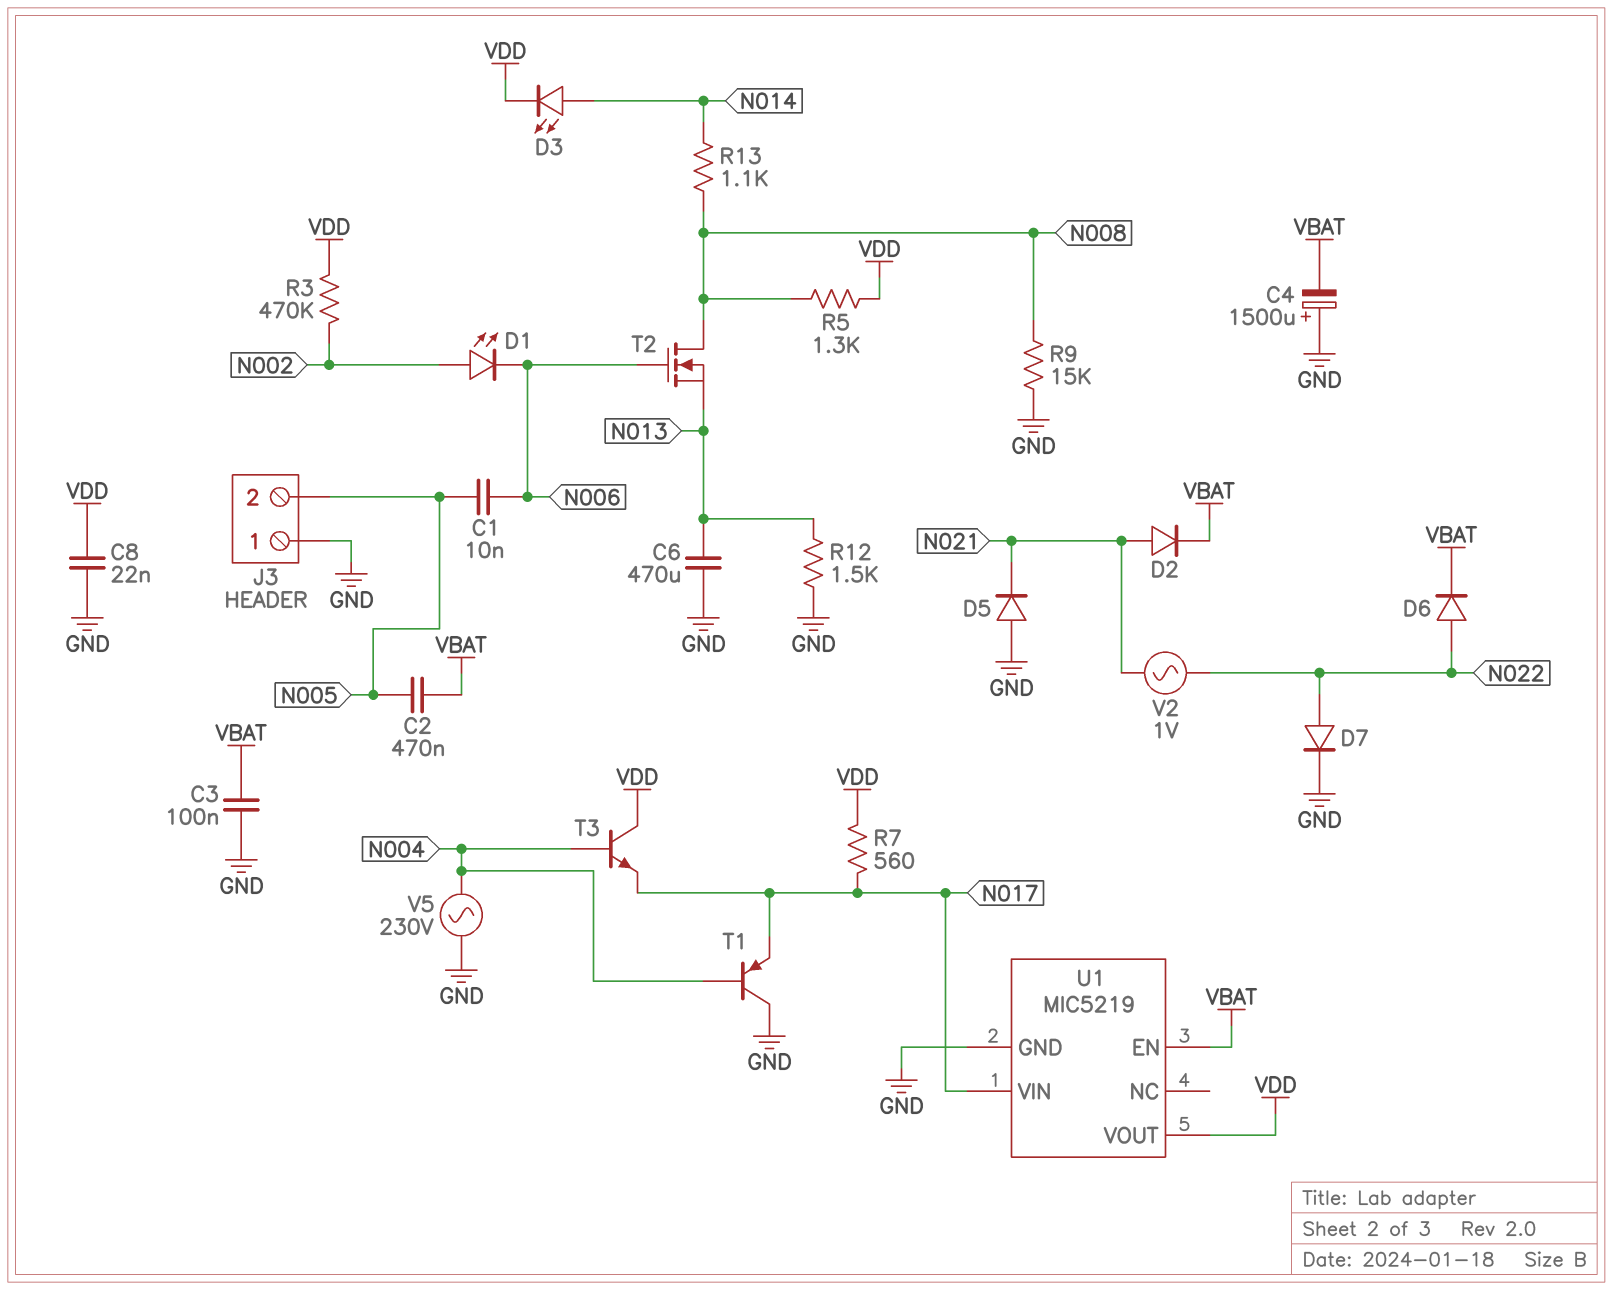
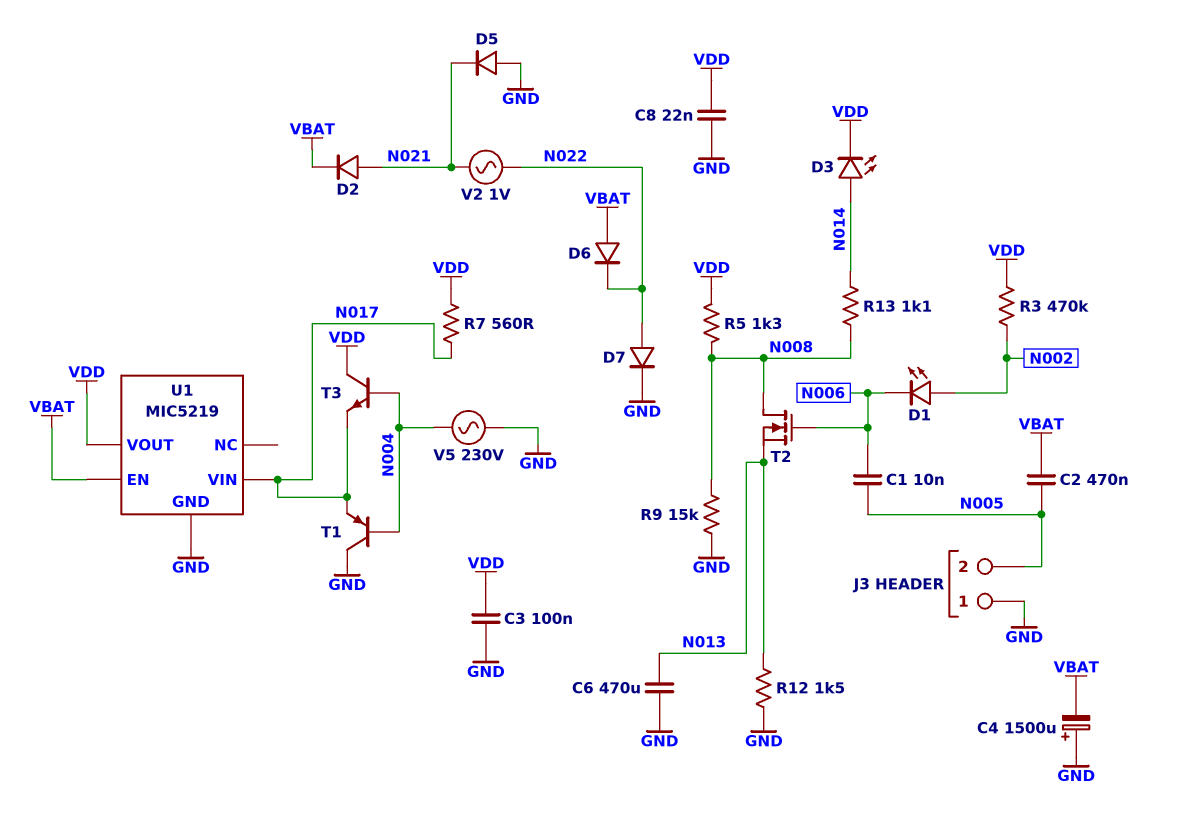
C3: 100nF (GND, VBAT) -> 100nF (GND, VDD)
D6: diode (A N022, K VBAT) -> diode (A VBAT, K N022)

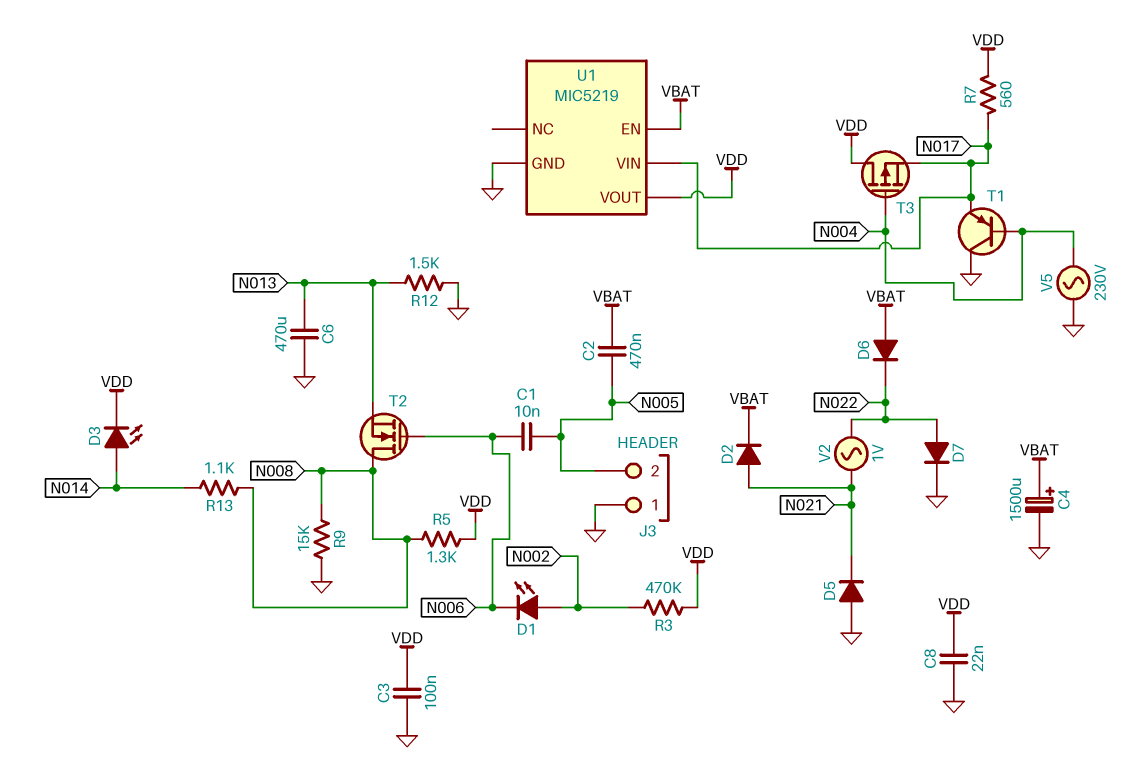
C4: 1500uF (plus GND, minus VBAT) -> 1500uF (plus VBAT, minus GND)
T3: NPN (B N004, C VDD, E N017) -> PMOS (G N004, D VDD, S N017)

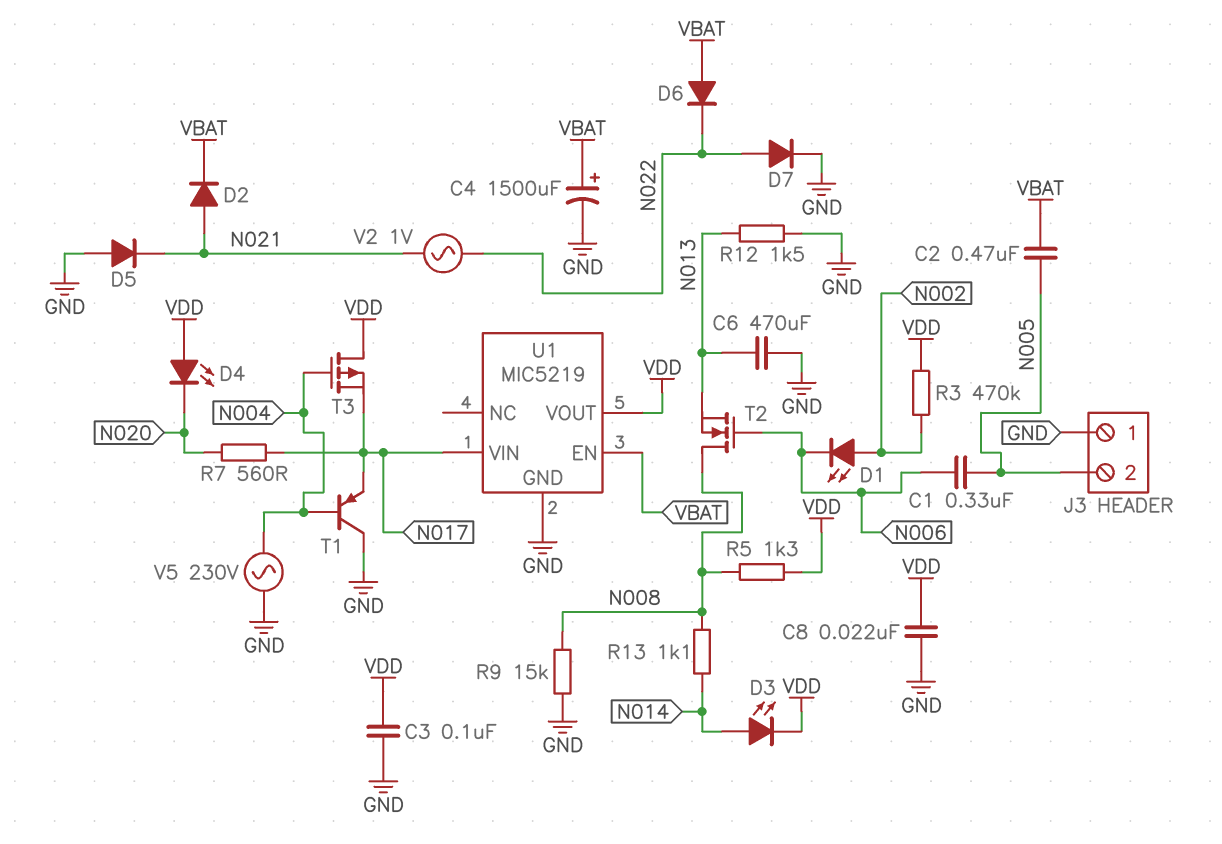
C1: 10nF (N005, N006) -> 330nF (N005, N006)
D4: none -> LED (A VDD, K N020)
R7: 560 (N017, VDD) -> 560 (N017, N020)

